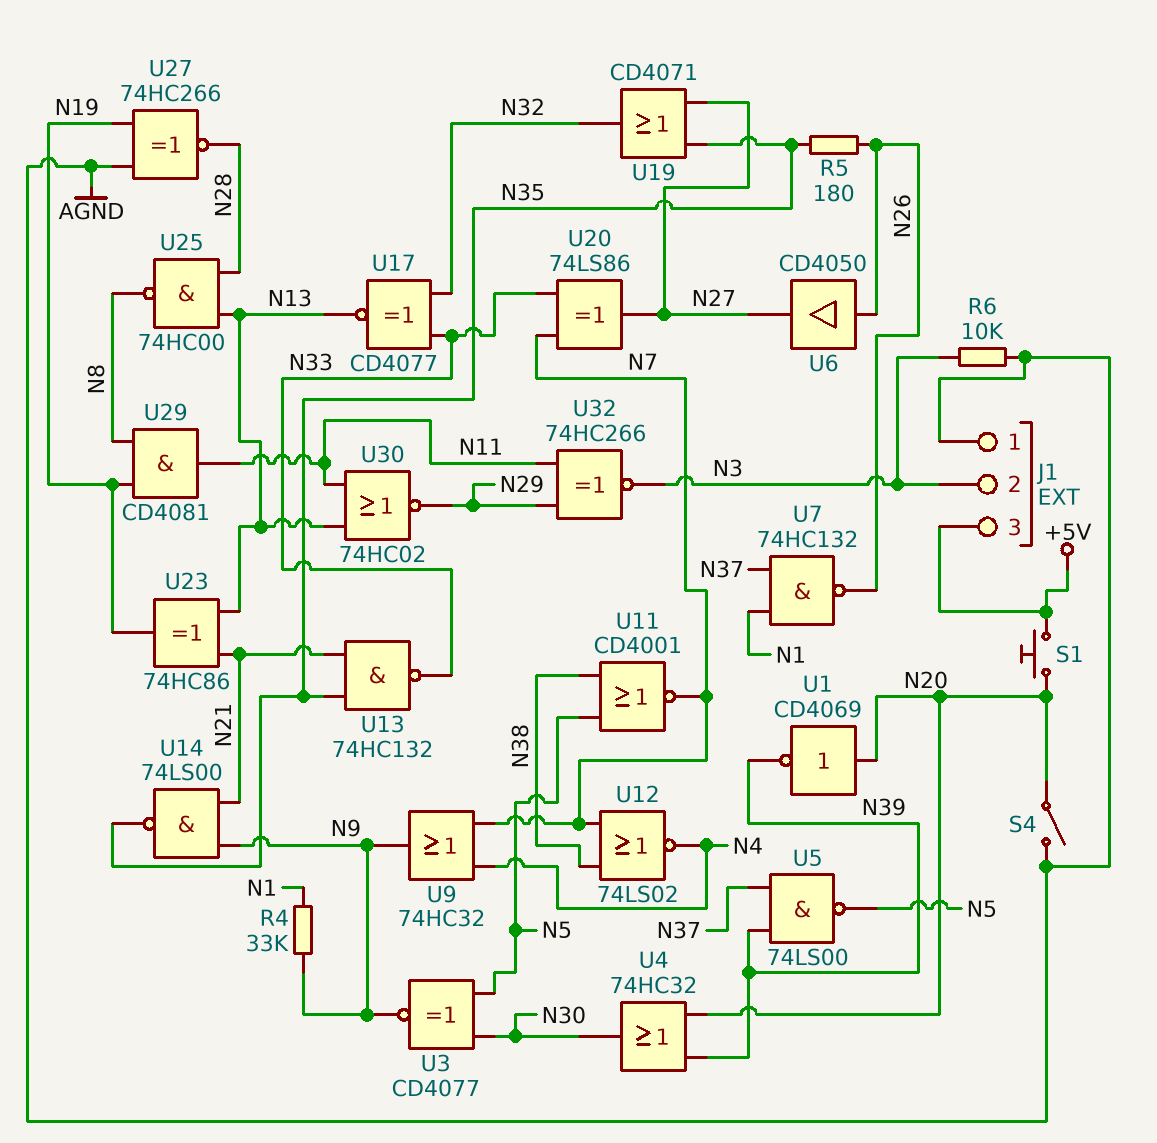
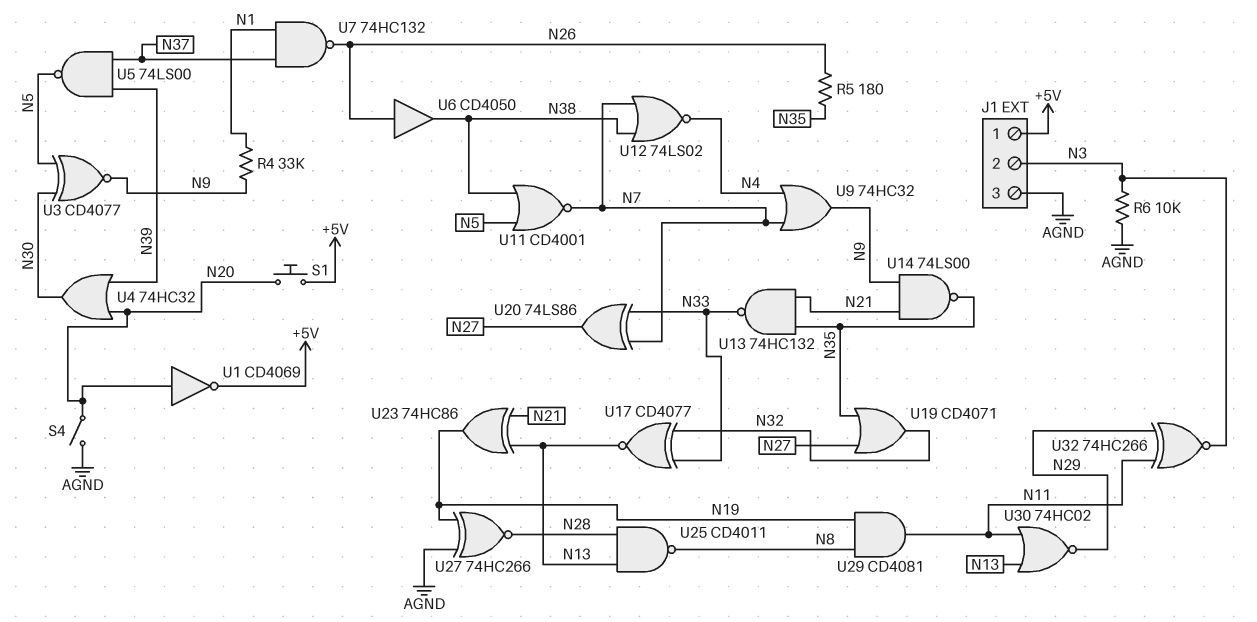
J1 pin 1: AGND -> +5V
J1 pin 3: +5V -> AGND
U1: NOT CD4069 (in N20, out N39) -> NOT CD4069 (in N20, out +5V)
U6: buffer CD4050 (in N26, out N27) -> buffer CD4050 (in N26, out N38)
U25: NAND 74HC00 (in N13, in N28, out N8) -> NAND CD4011 (in N13, in N28, out N8)

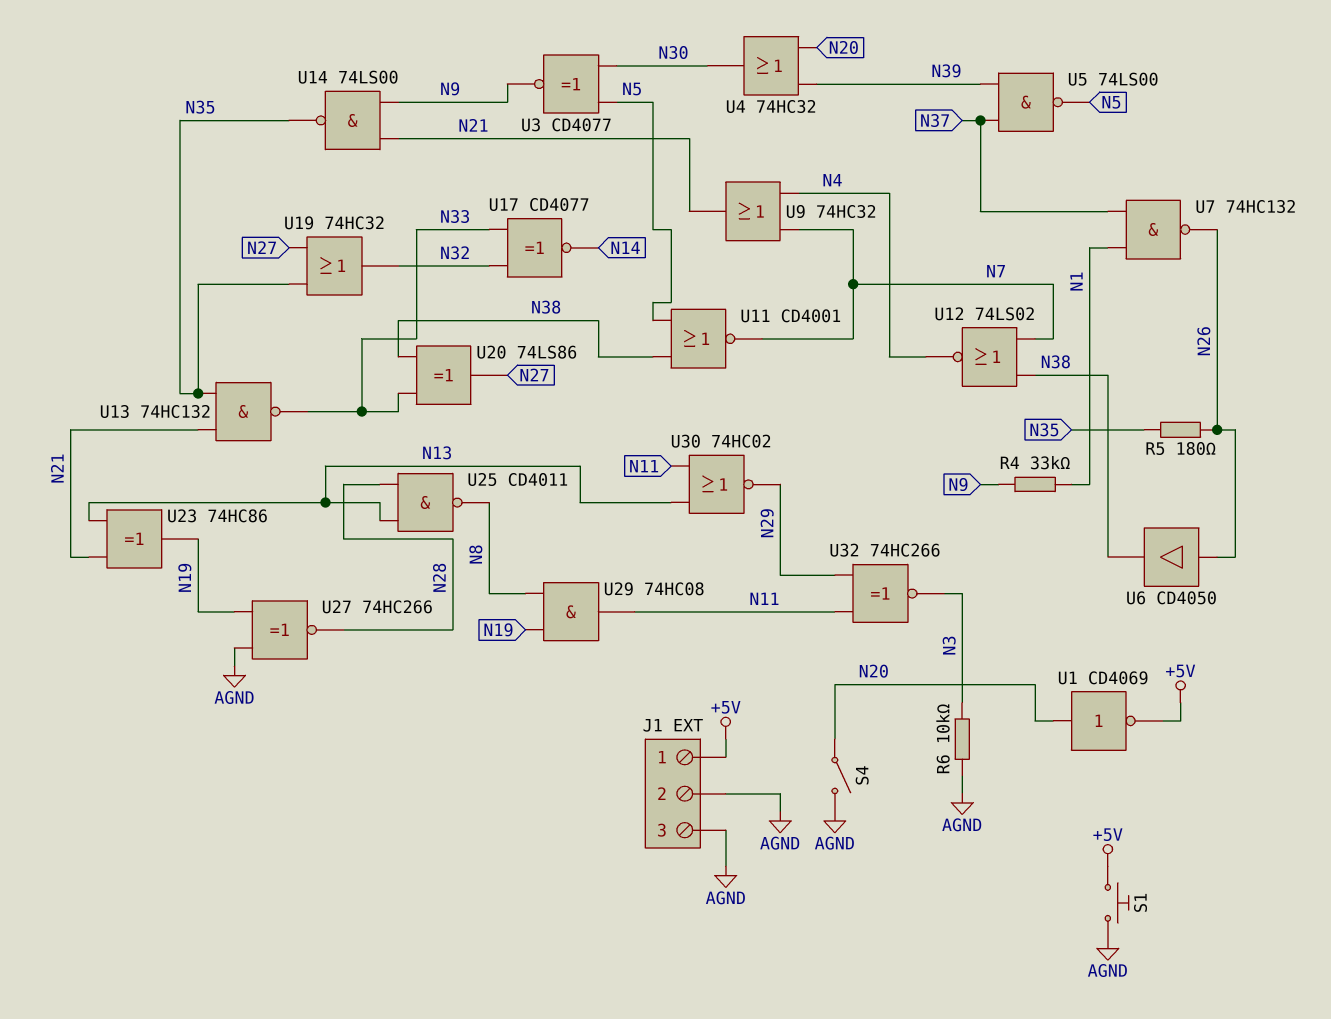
J1 pin 2: N3 -> AGND
S1: button (+5V, N20) -> button (+5V, AGND)
U9: OR 74HC32 (in N4, in N7, out N9) -> OR 74HC32 (in N4, in N7, out N21)
U17: XNOR CD4077 (in N32, in N33, out N13) -> XNOR CD4077 (in N32, in N33, out N14)
U19: OR CD4071 (in N27, in N35, out N32) -> OR 74HC32 (in N27, in N35, out N32)
U20: XOR 74LS86 (in N7, in N33, out N27) -> XOR 74LS86 (in N33, in N38, out N27)
U29: AND CD4081 (in N8, in N19, out N11) -> AND 74HC08 (in N8, in N19, out N11)

